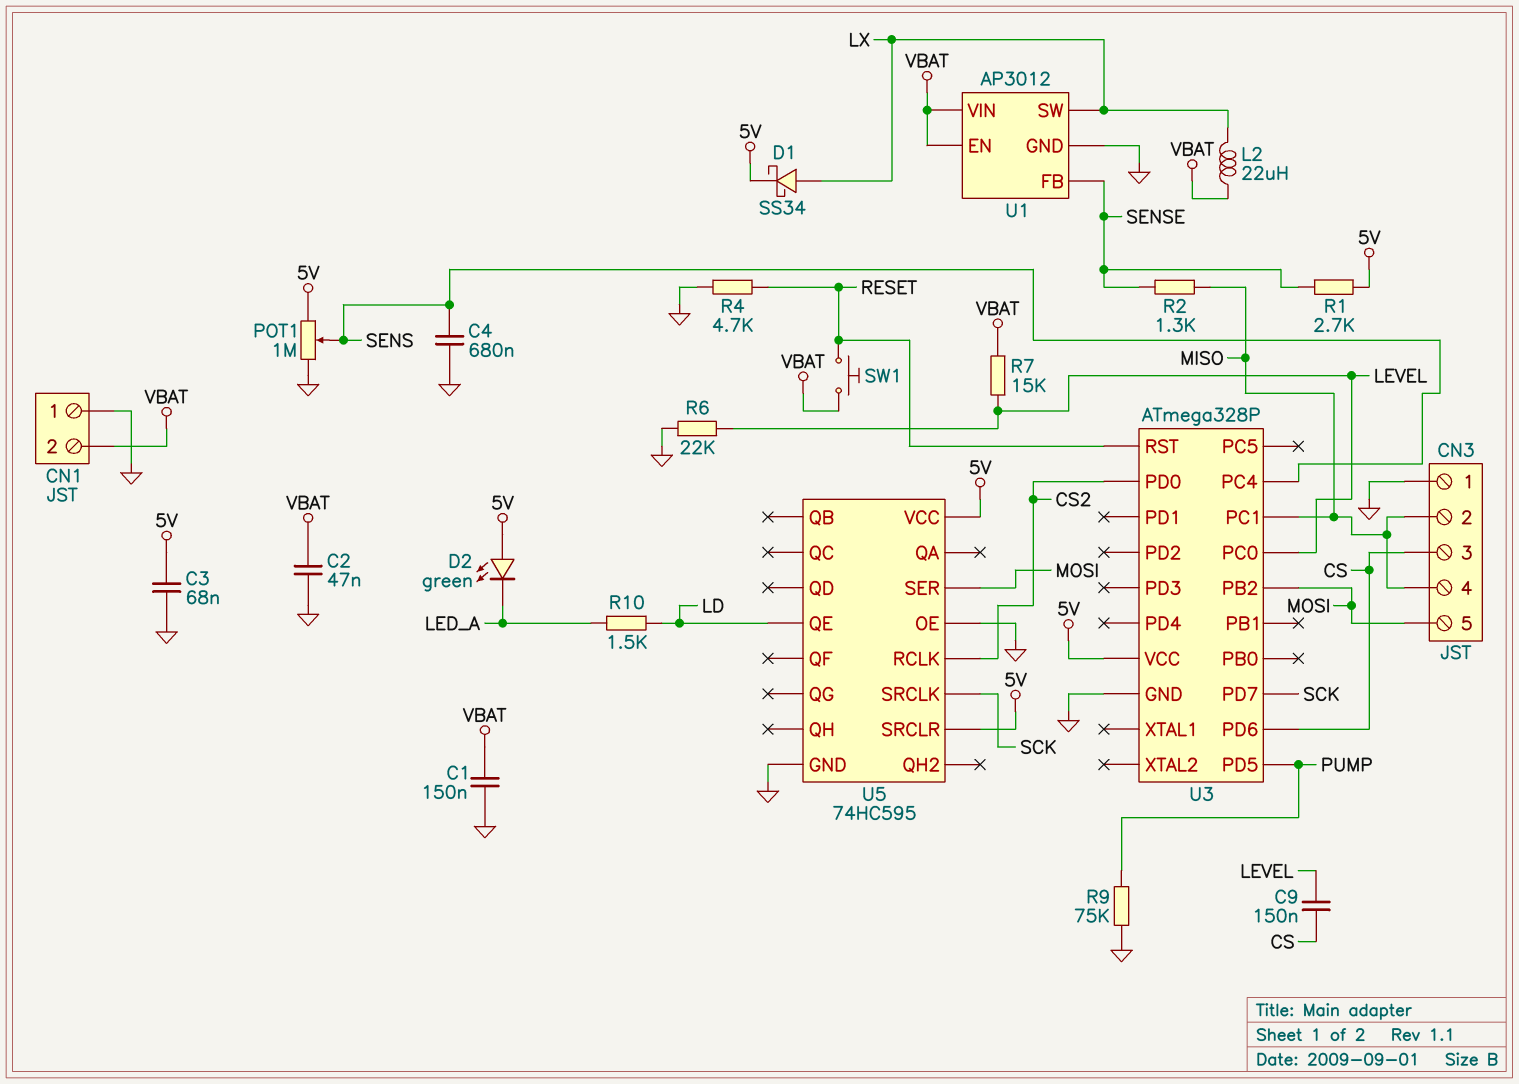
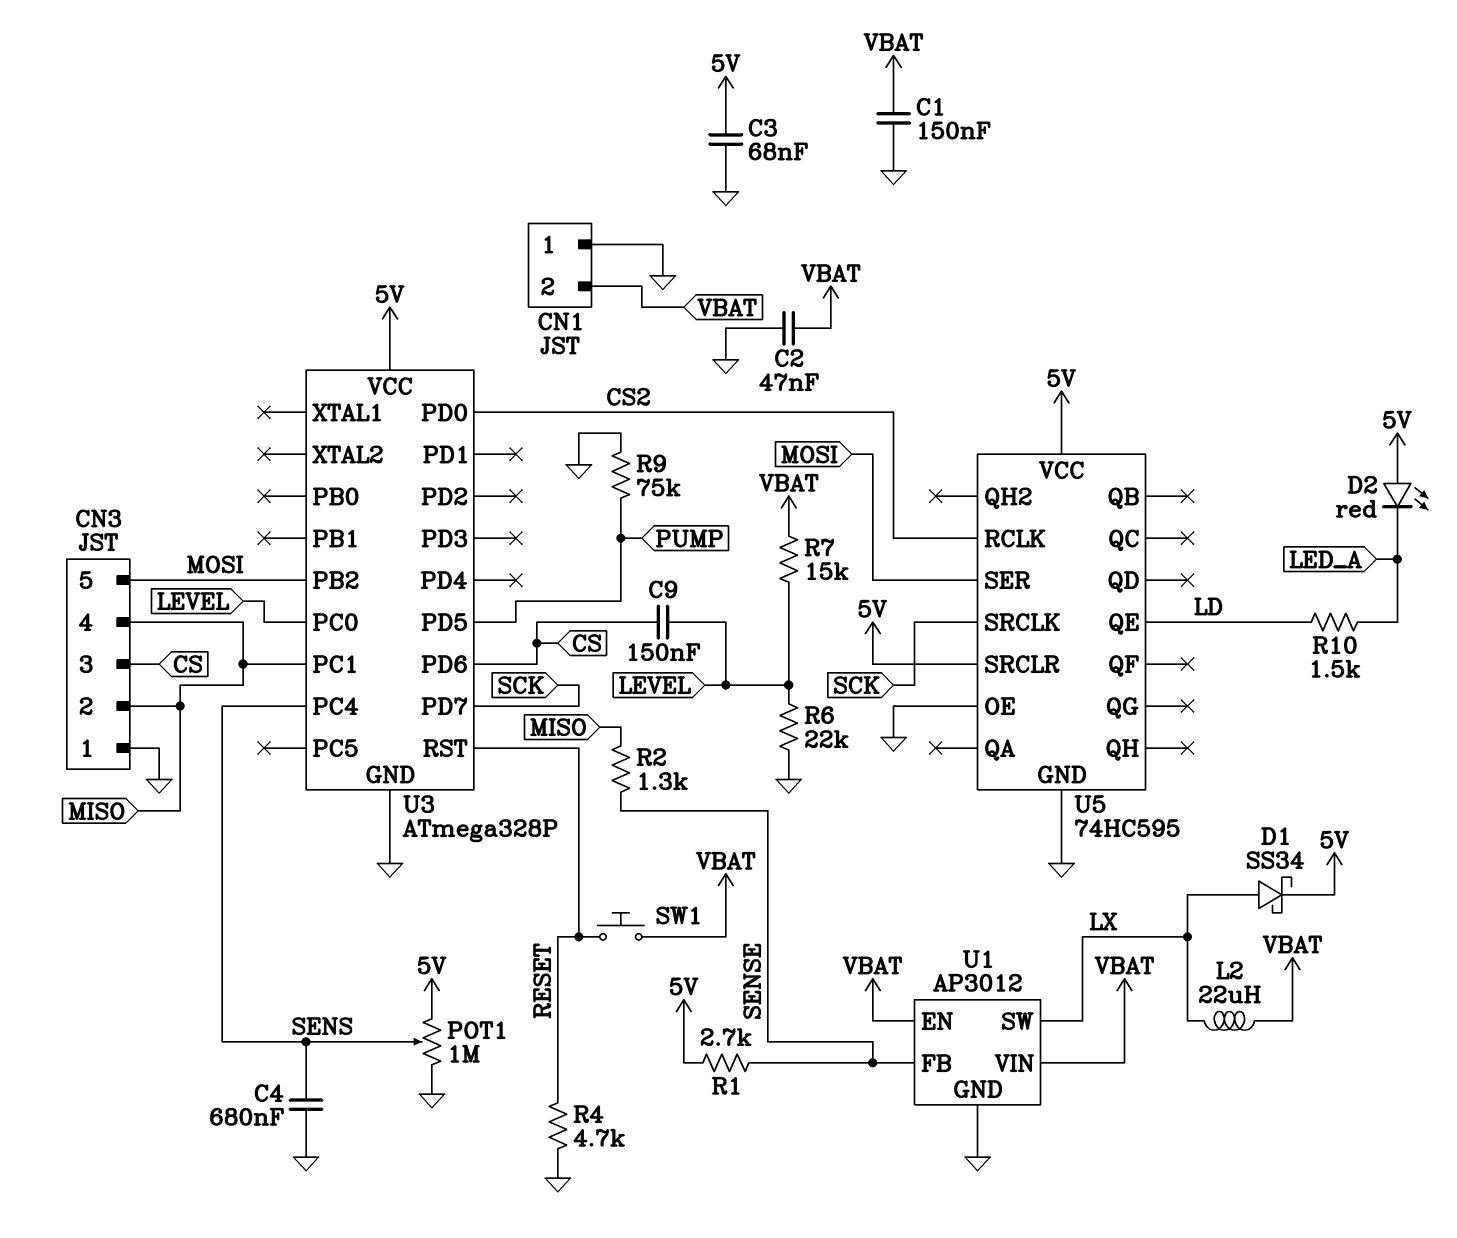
D2: LED green (A 5V, K LED_A) -> LED red (A 5V, K LED_A)

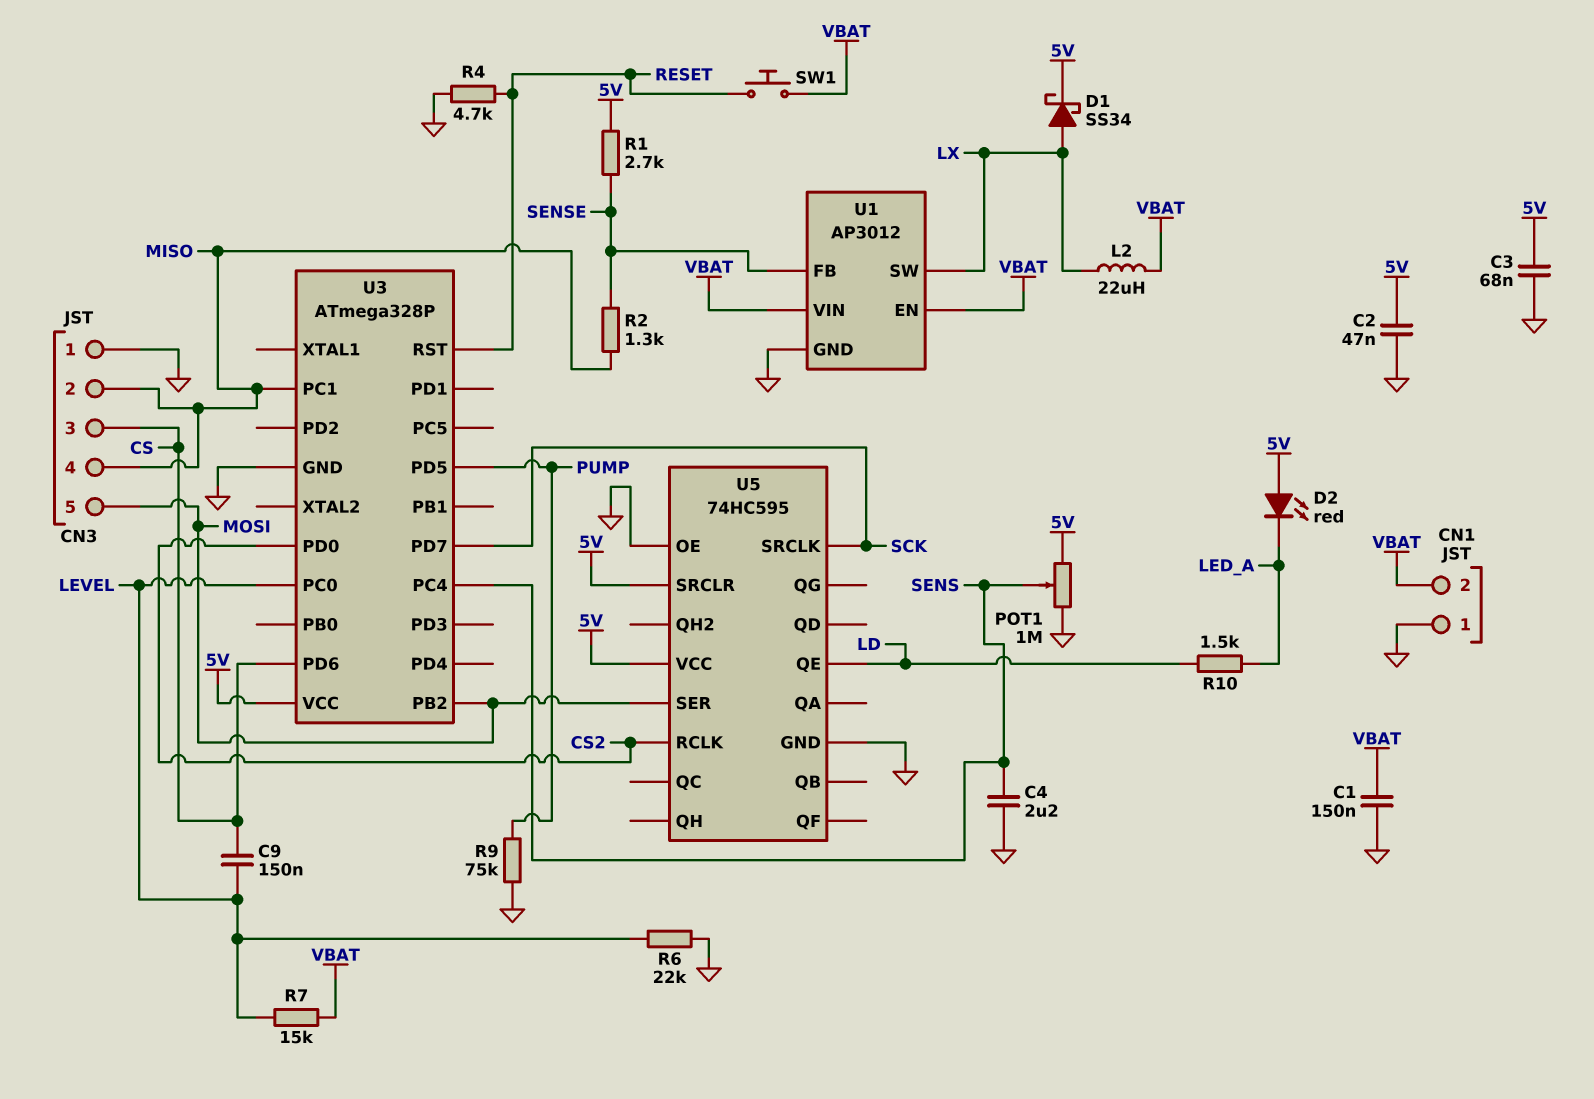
C2: 47nF (GND, VBAT) -> 47nF (5V, GND)
C4: 680nF (GND, SENS) -> 2.2uF (GND, SENS)

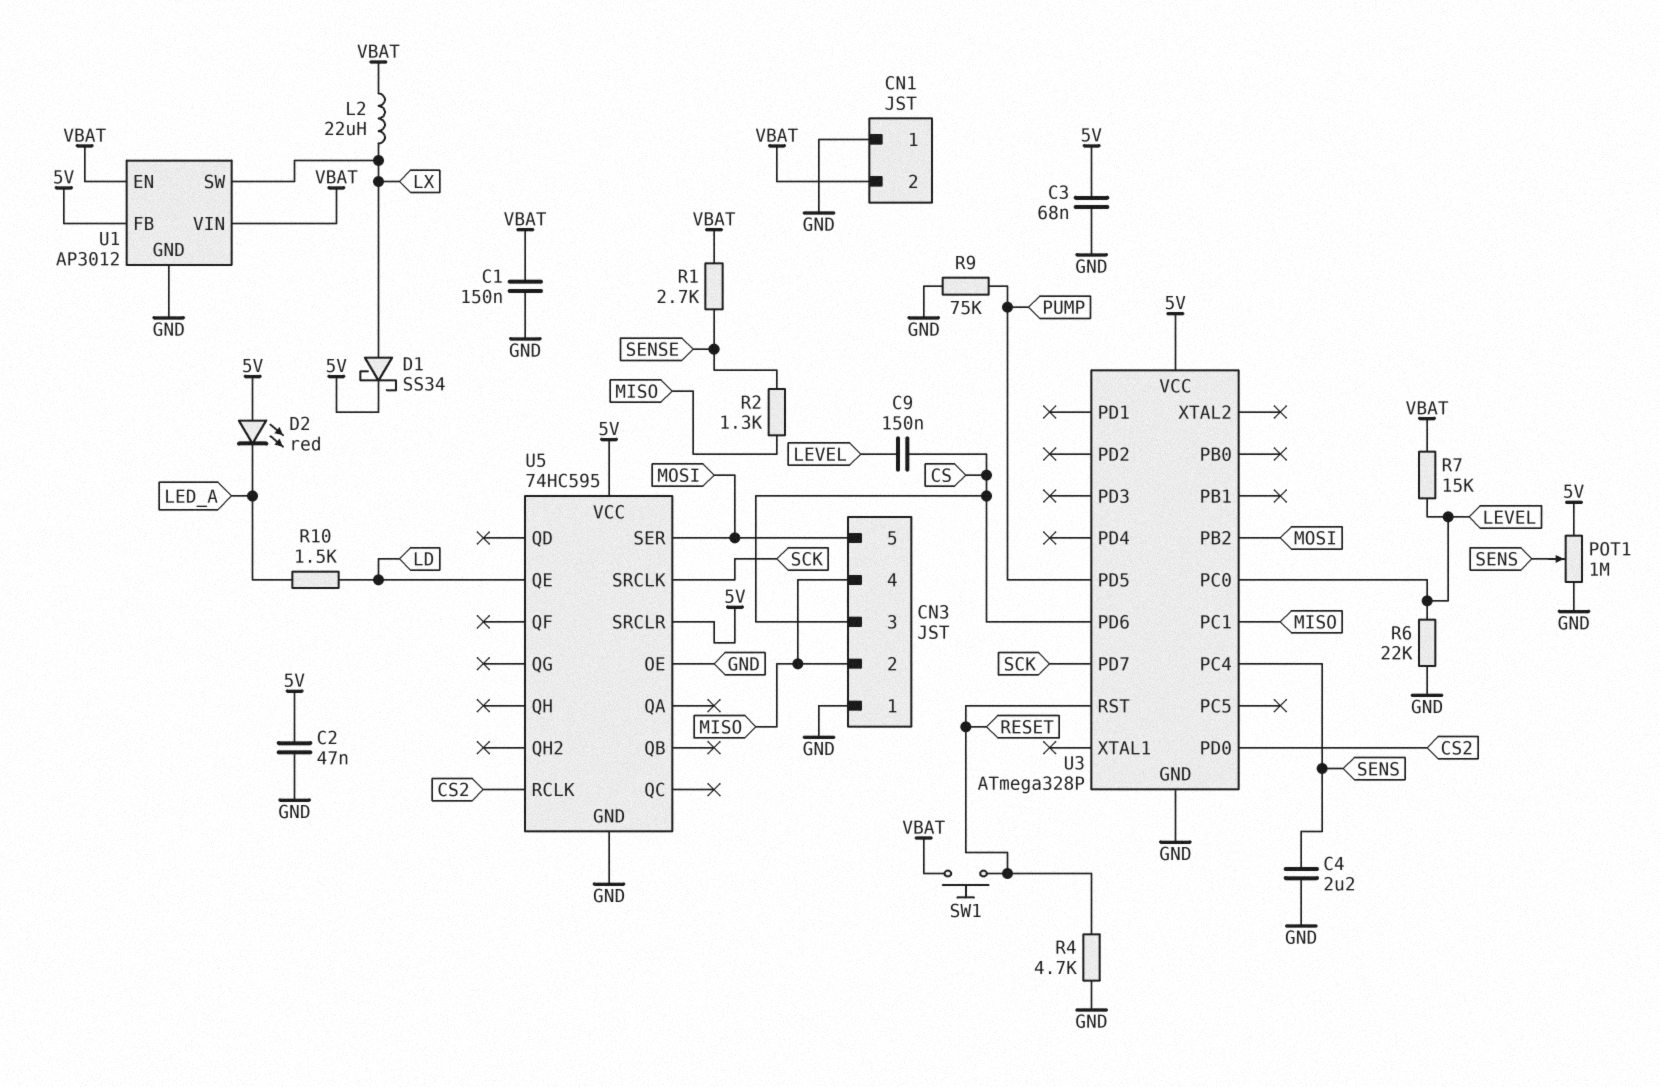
R1: 2.7k (5V, SENSE) -> 2.7k (SENSE, VBAT)
U1 pin FB: SENSE -> 5V

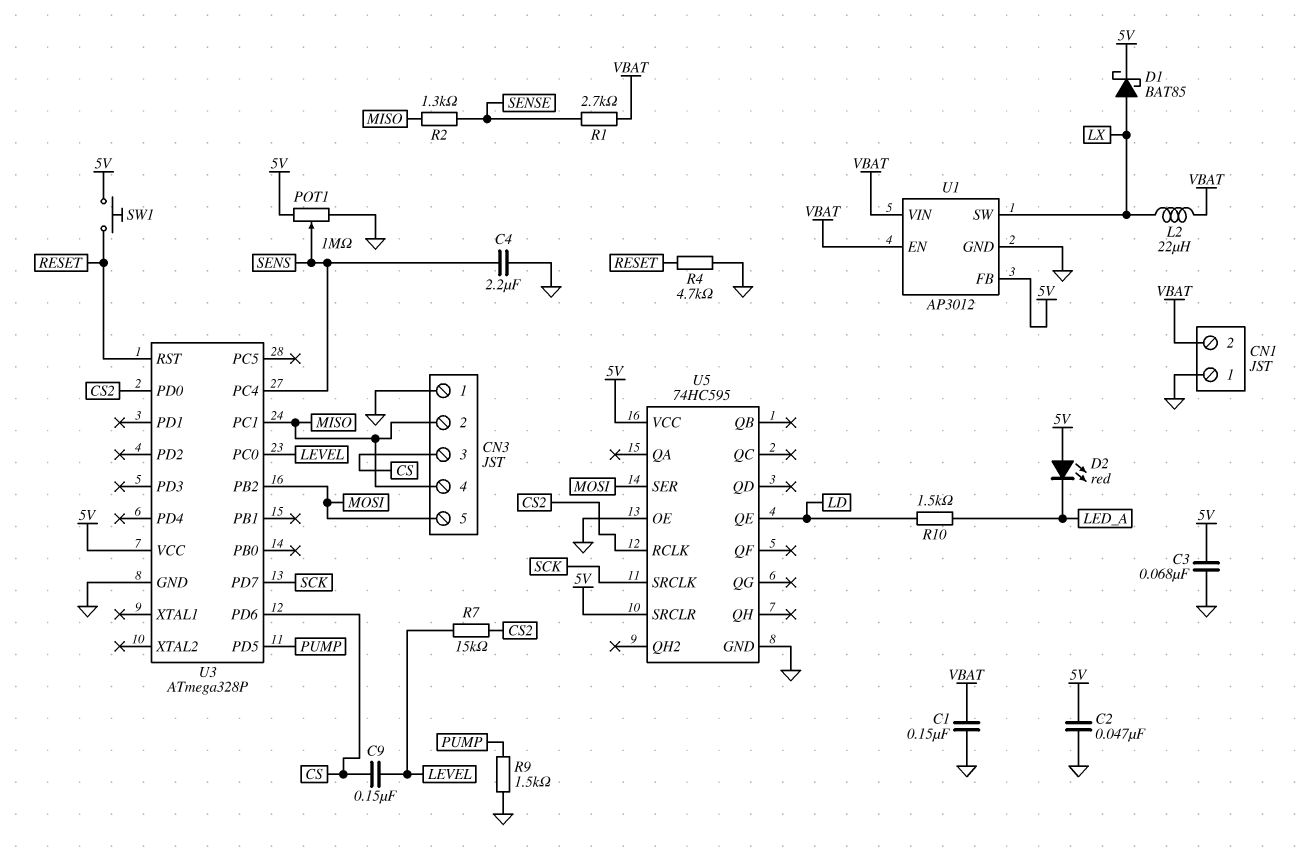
D1: schottky SS34 (A LX, K 5V) -> schottky BAT85 (A LX, K 5V)
R6: 22k (GND, LEVEL) -> none
R7: 15k (LEVEL, VBAT) -> 15k (CS2, LEVEL)
R9: 75k (GND, PUMP) -> 1.5k (GND, PUMP)
SW1: button (RESET, VBAT) -> button (5V, RESET)

